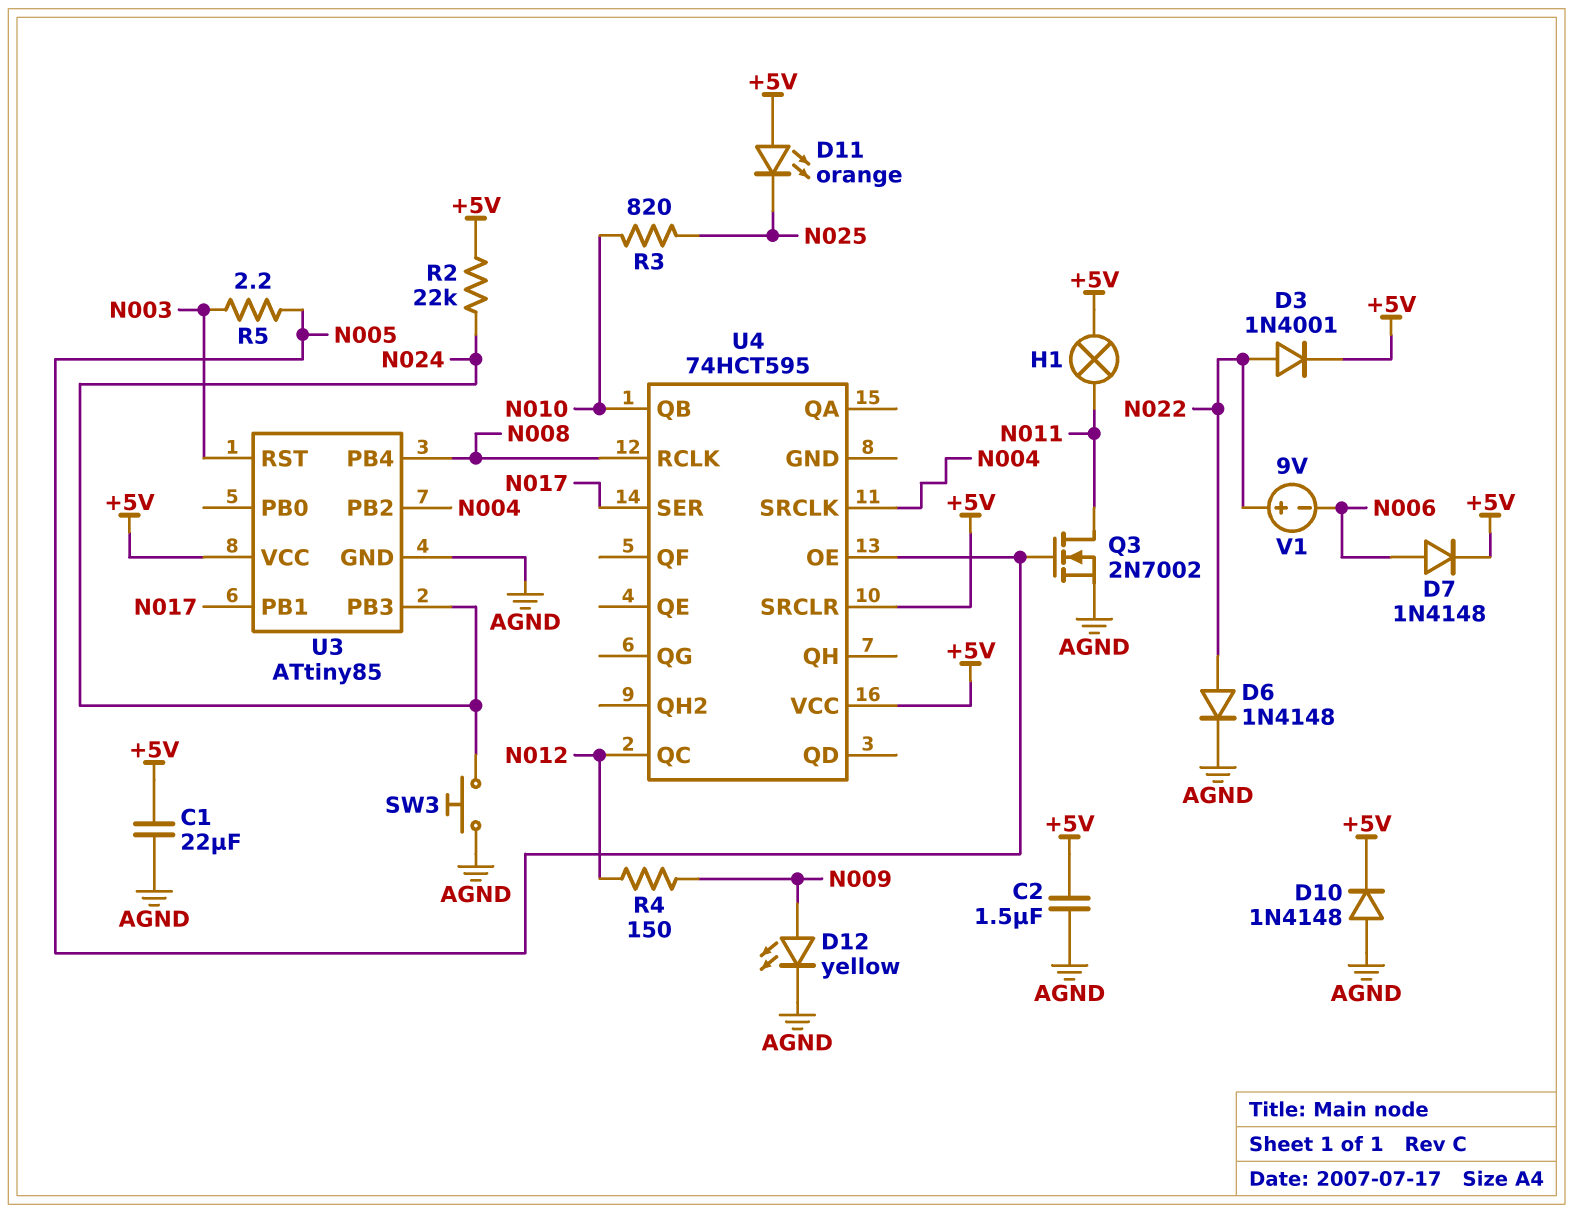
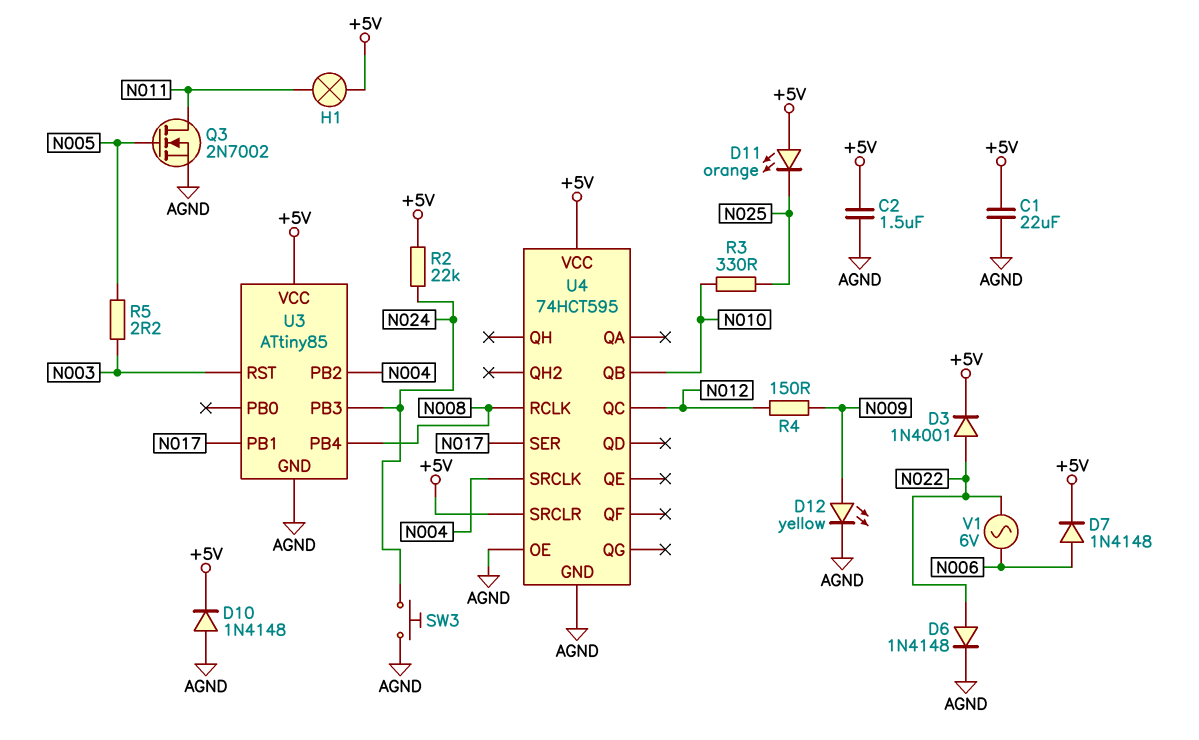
R3: 820 (N010, N025) -> 330 (N010, N025)
U4 pin GND: none -> AGND
U4 pin OE: N005 -> AGND
V1: 9V (plus N022, minus N006) -> AC 6V (N006, N022)

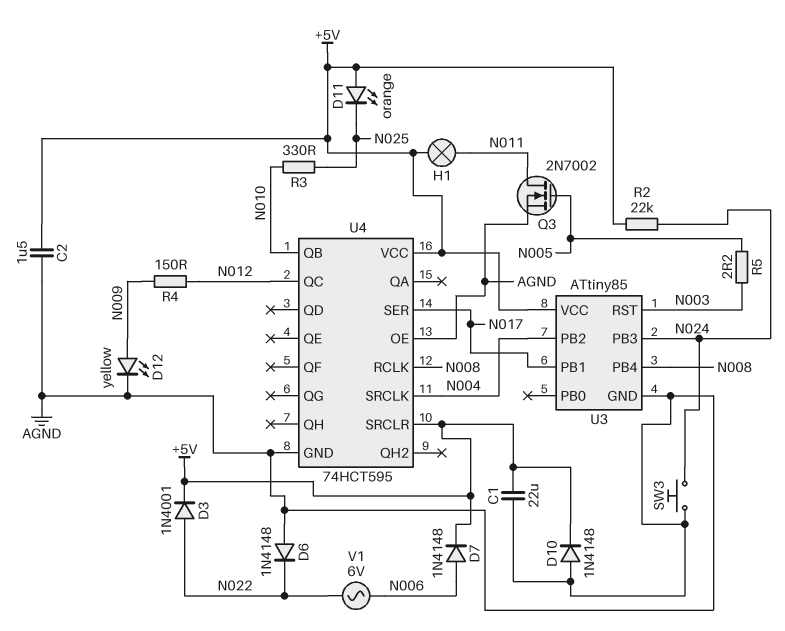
D6: diode 1N4148 (A N022, K AGND) -> diode 1N4148 (A AGND, K N022)

